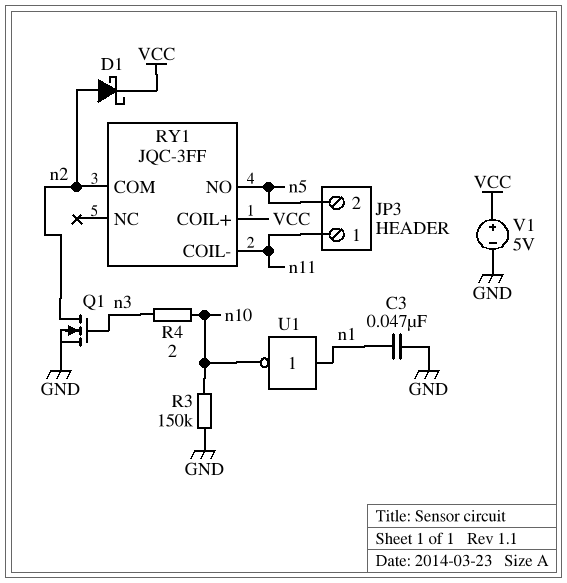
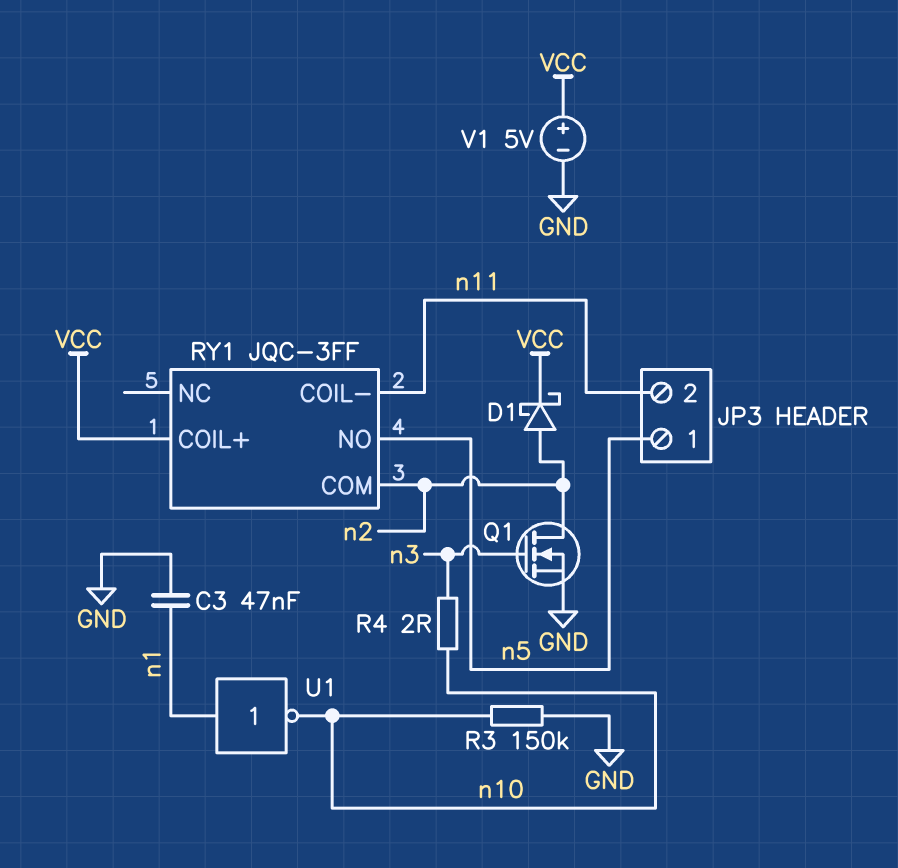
JP3 pin 1: n11 -> n5
JP3 pin 2: n5 -> n11

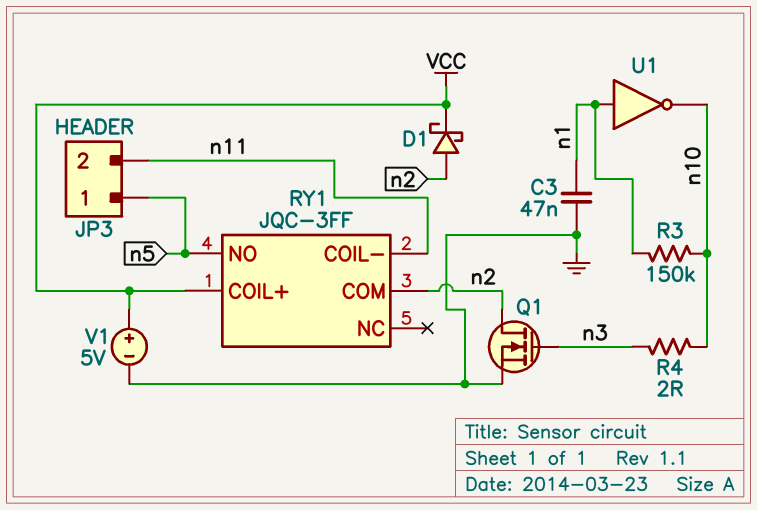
R3: 150k (GND, n10) -> 150k (n1, n10)

